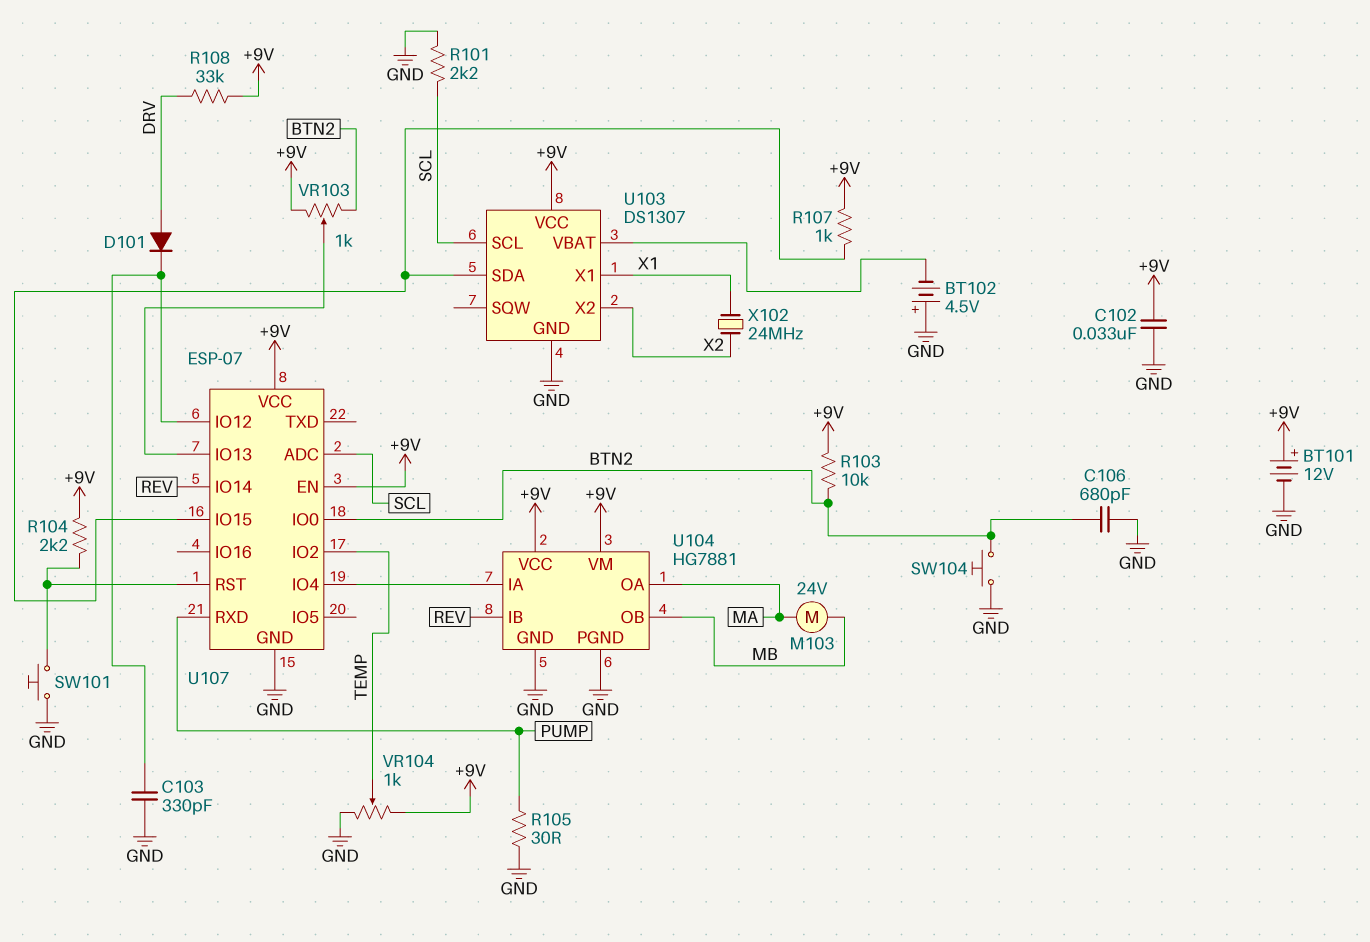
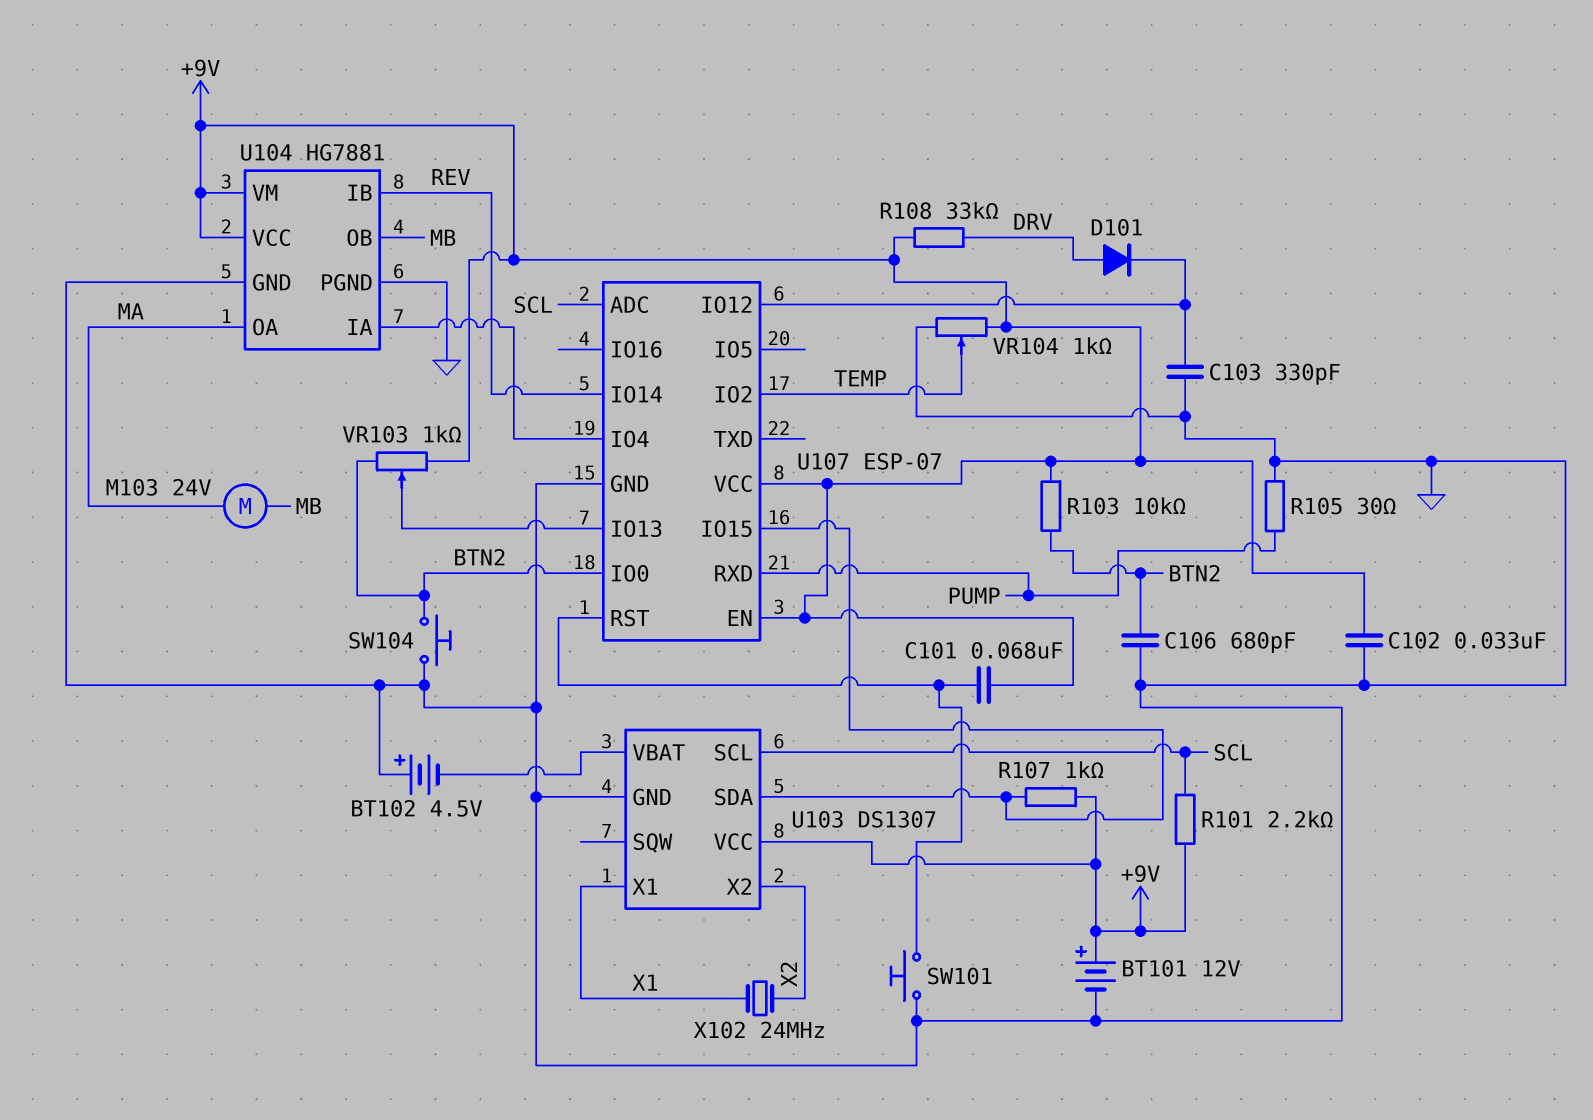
C101: none -> 68nF (+9V, U107/RST)
R101: 2.2k (GND, SCL) -> 2.2k (+9V, SCL)
R104: 2.2k (+9V, U107/RST) -> none

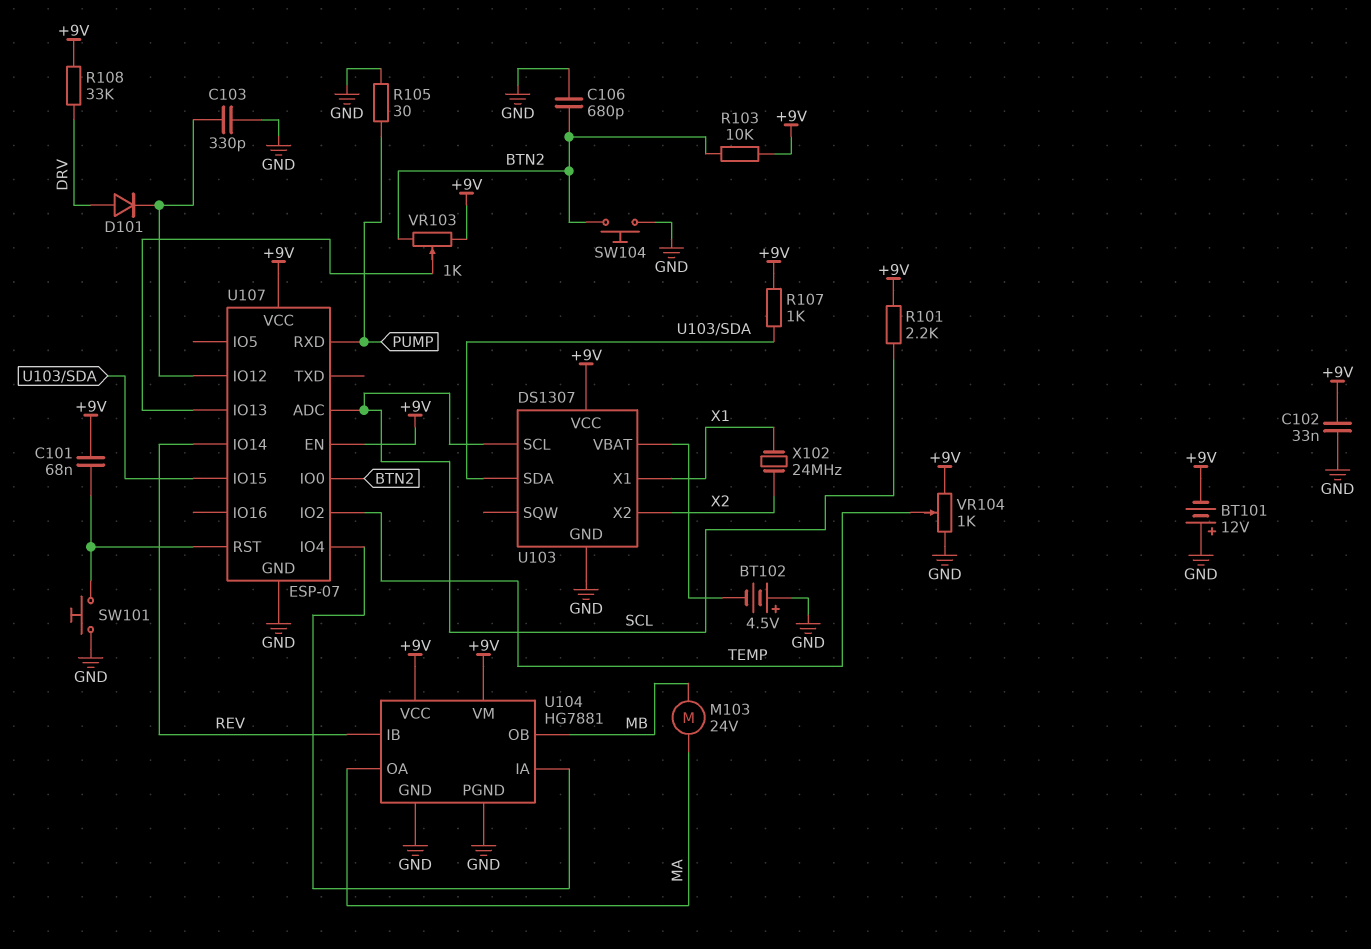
BT101: 12V (plus +9V, minus GND) -> 12V (plus GND, minus +9V)

